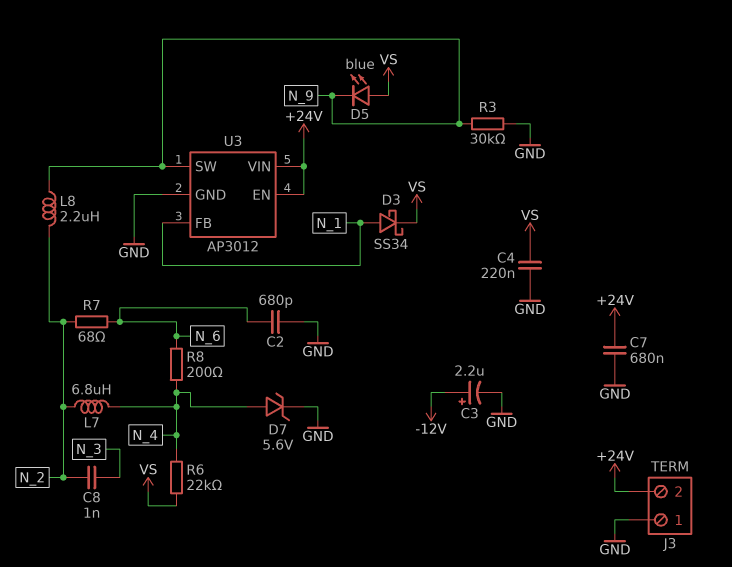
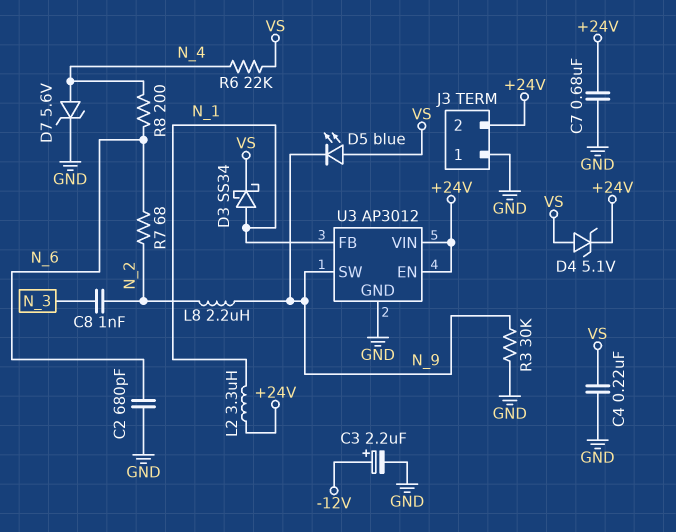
D4: none -> zener 5.1V (A VS, K +24V)
L2: none -> 3.3uH (+24V, N_1)
L7: 6.8uH (N_2, N_4) -> none

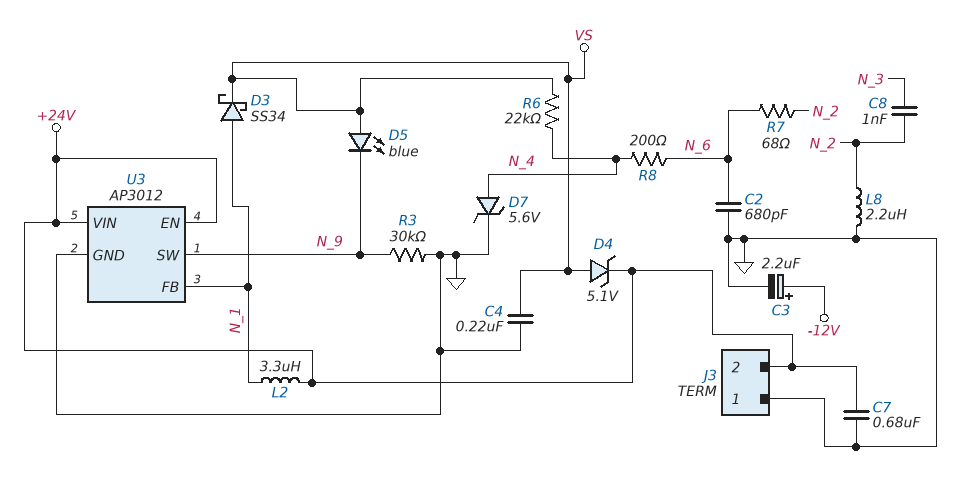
L8: 2.2uH (N_2, N_9) -> 2.2uH (GND, N_2)

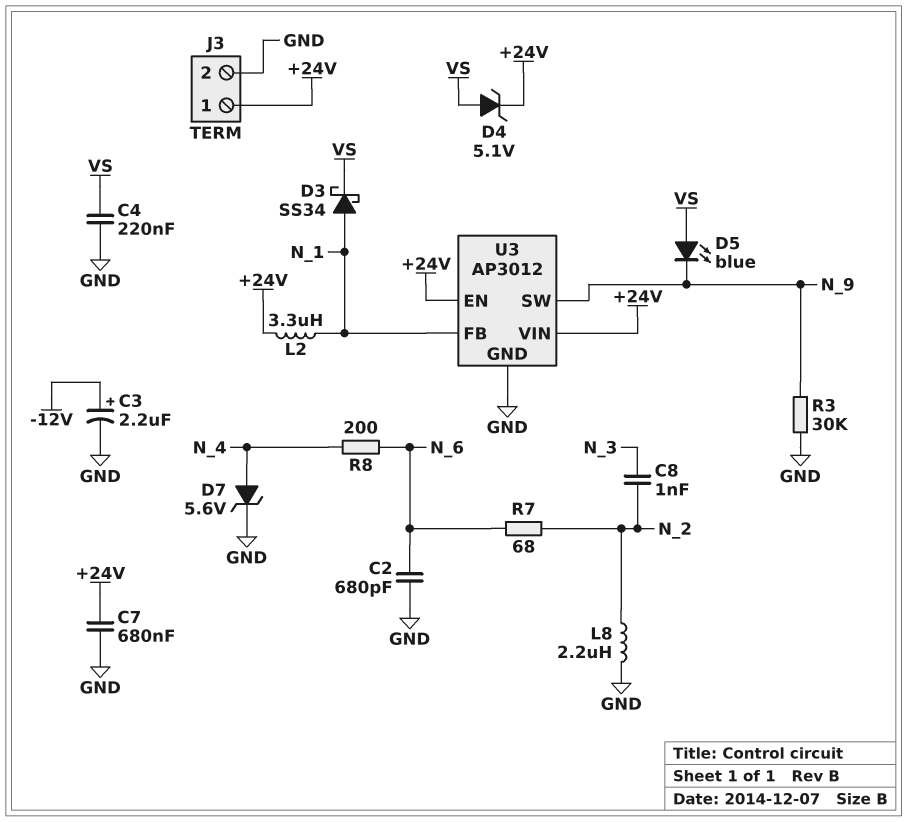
J3 pin 1: GND -> +24V
J3 pin 2: +24V -> GND
R6: 22k (N_4, VS) -> none

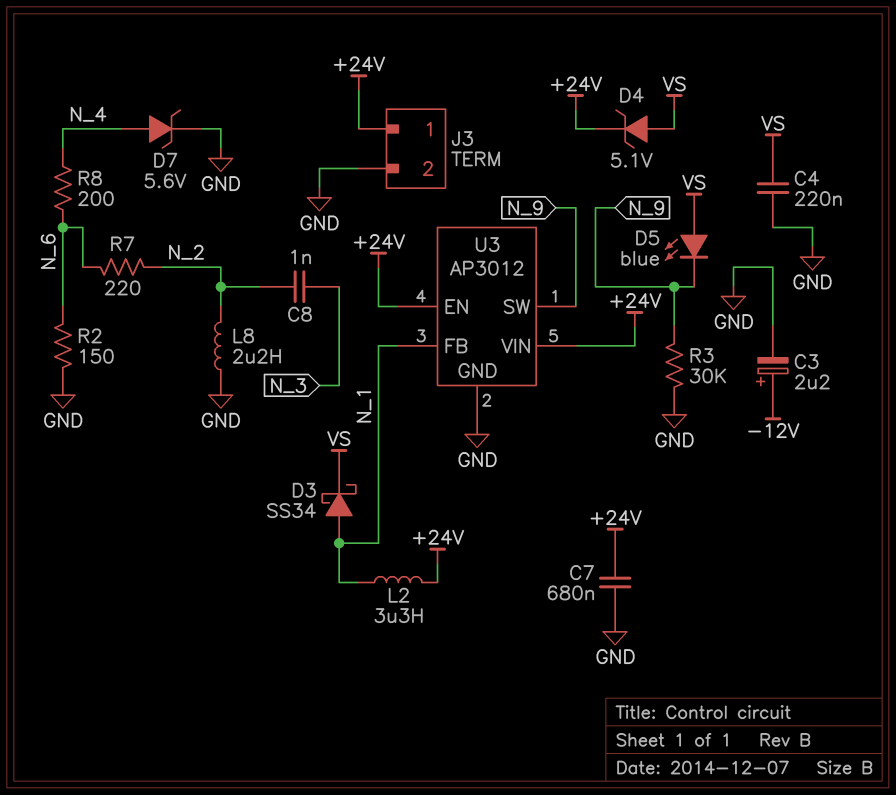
C2: 680pF (GND, N_6) -> none
R2: none -> 150 (GND, N_6)
R7: 68 (N_2, N_6) -> 220 (N_2, N_6)

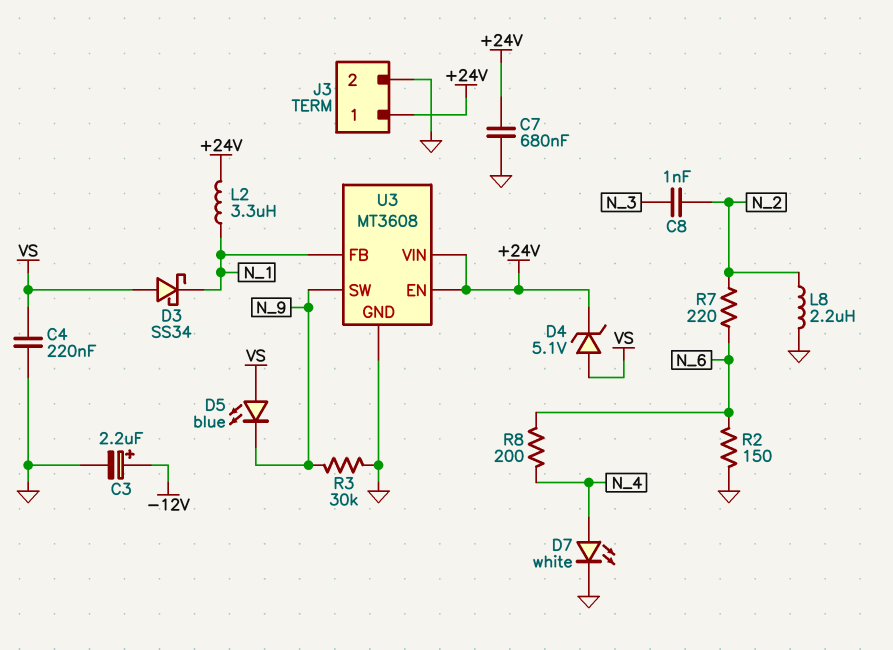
D3: schottky SS34 (A N_1, K VS) -> schottky SS34 (A VS, K N_1)
D7: zener 5.6V (A N_4, K GND) -> LED white (A N_4, K GND)
U3: AP3012 -> MT3608

